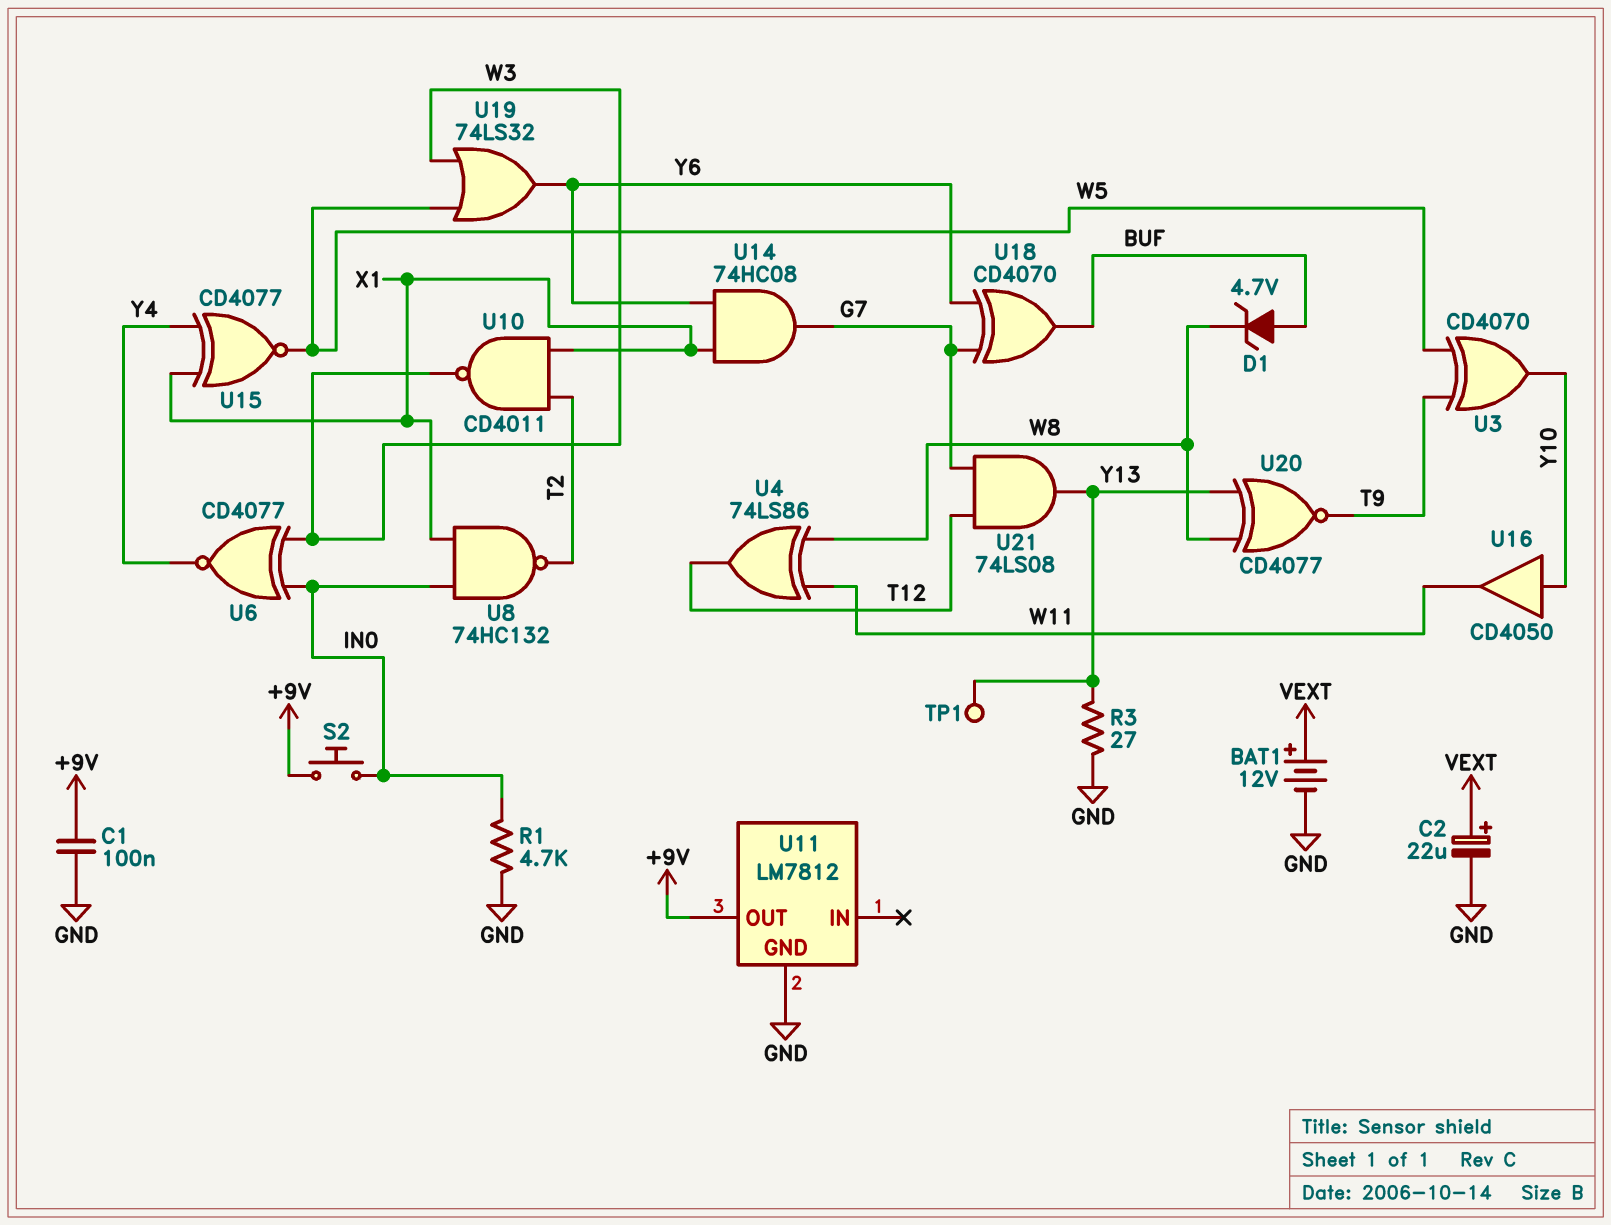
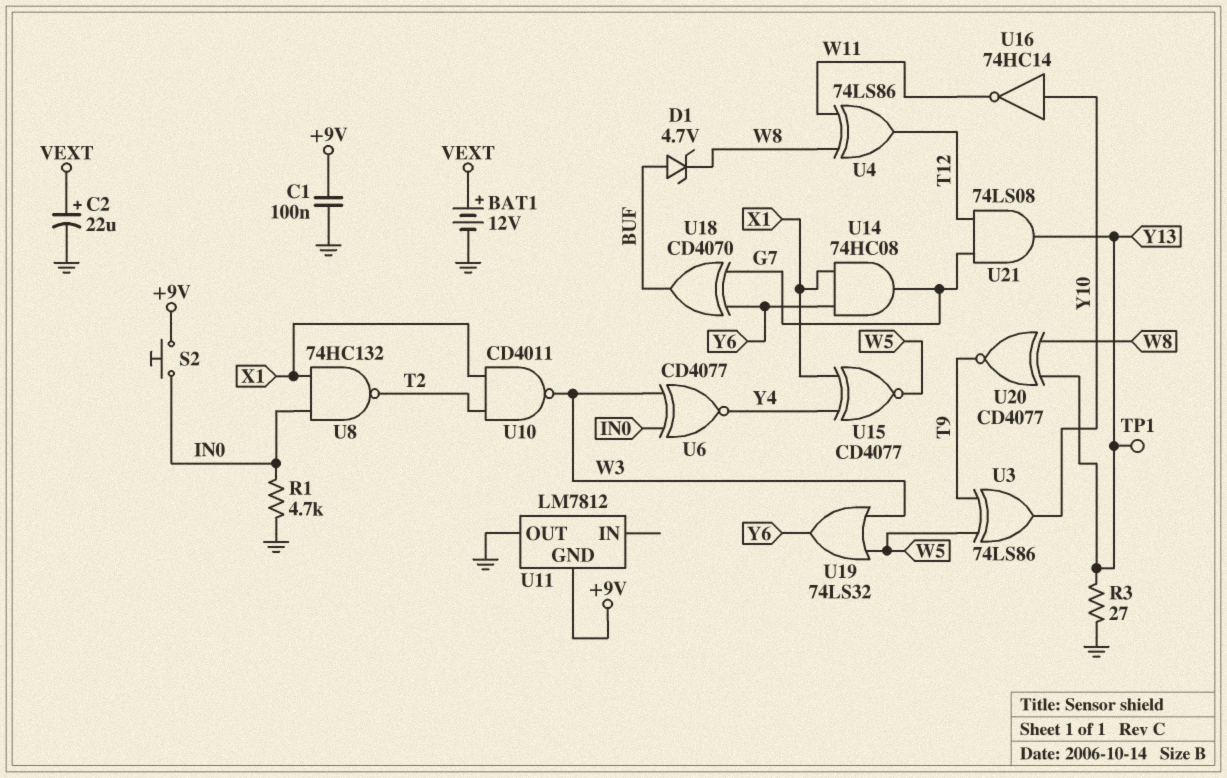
U3: XOR CD4070 (in T9, in W5, out Y10) -> XOR 74LS86 (in T9, in W5, out Y10)
U11 pin GND: GND -> +9V
U11 pin OUT: +9V -> GND
U16: buffer CD4050 (in Y10, out W11) -> NOT 74HC14 (in Y10, out W11)

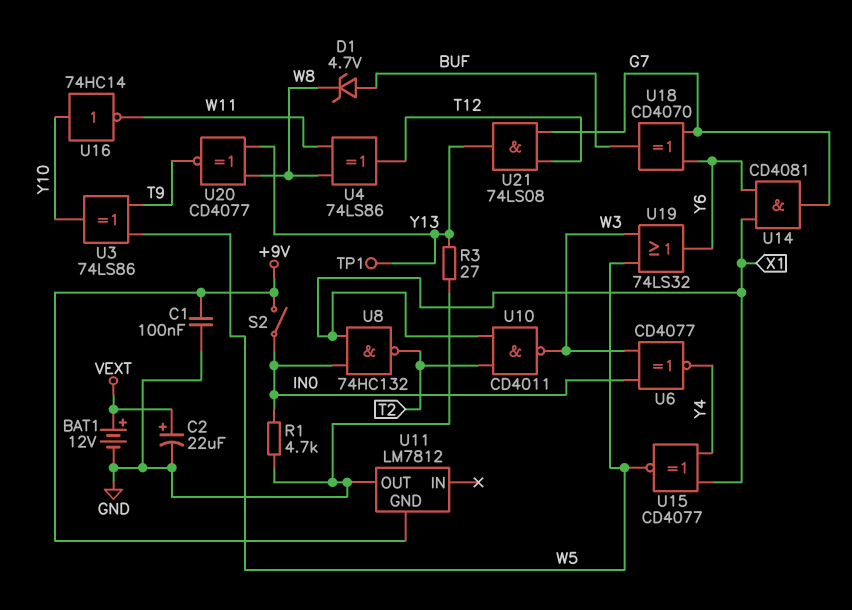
S2: button (+9V, IN0) -> switch (+9V, IN0)
U14: AND 74HC08 (in X1, in Y6, out G7) -> AND CD4081 (in X1, in Y6, out G7)

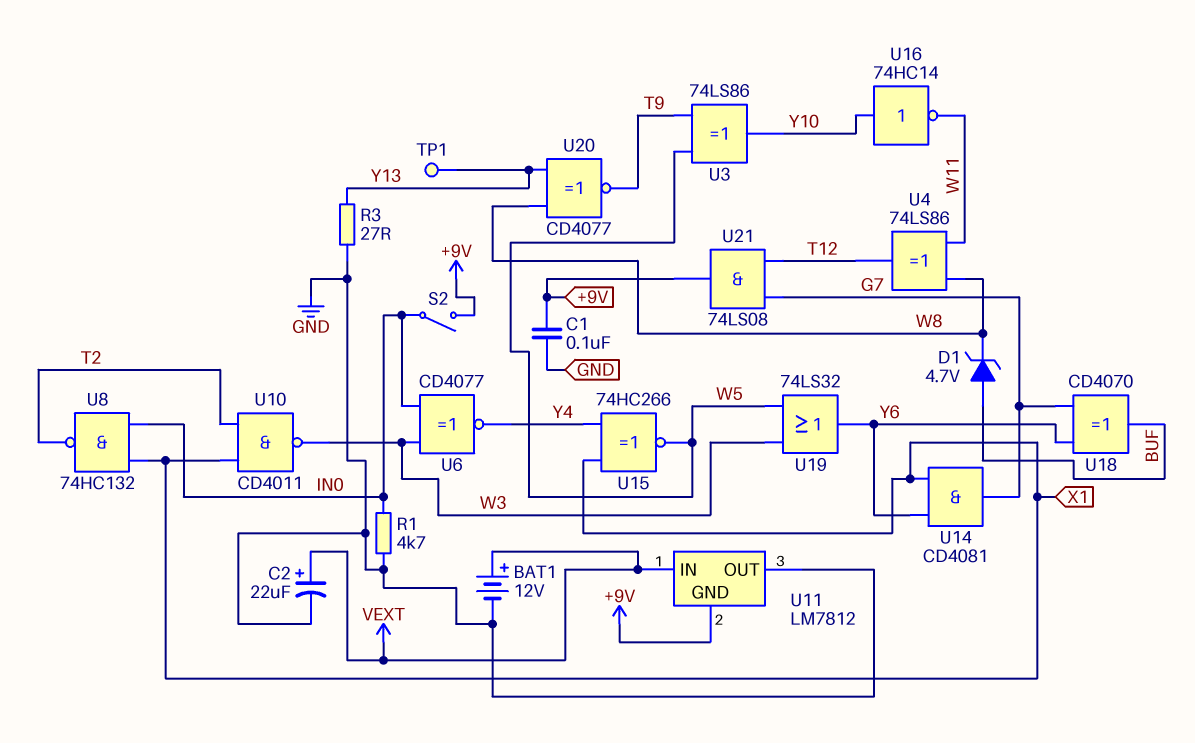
U11 pin IN: none -> VEXT
U15: XNOR CD4077 (in X1, in Y4, out W5) -> XNOR 74HC266 (in X1, in Y4, out W5)
U21: AND 74LS08 (in G7, in T12, out Y13) -> AND 74LS08 (in G7, in T12, out +9V)

